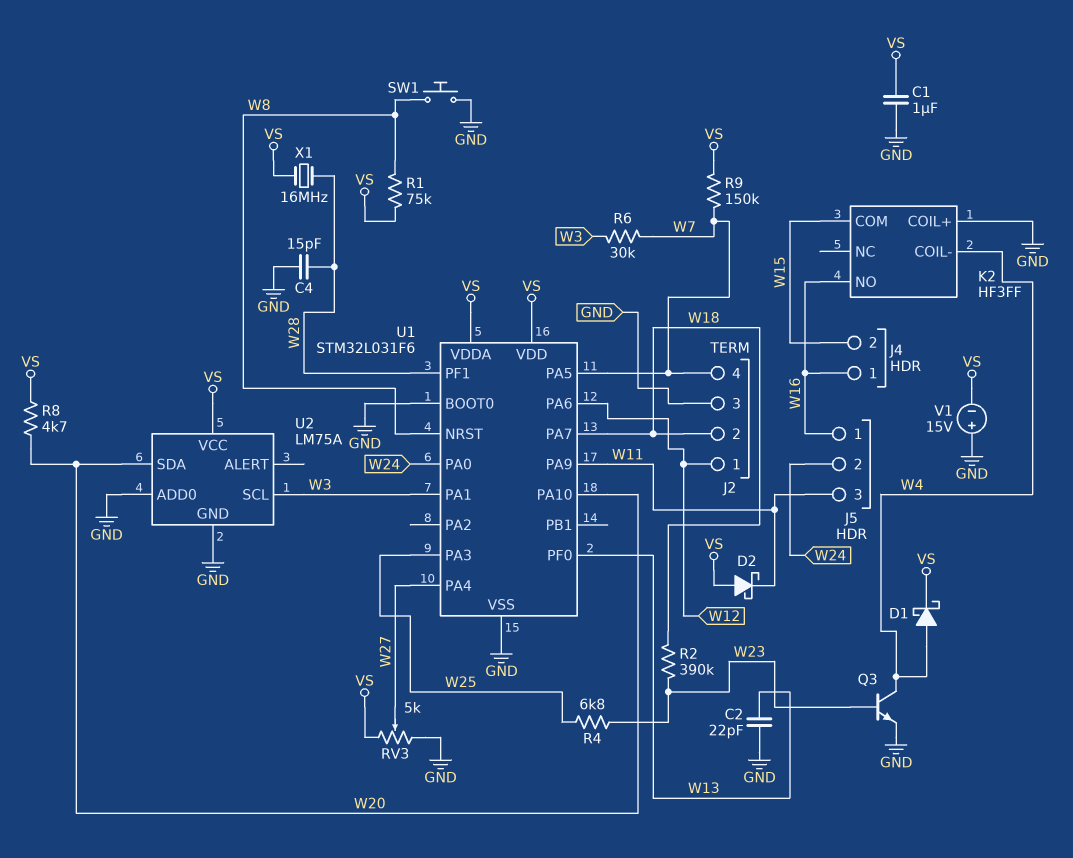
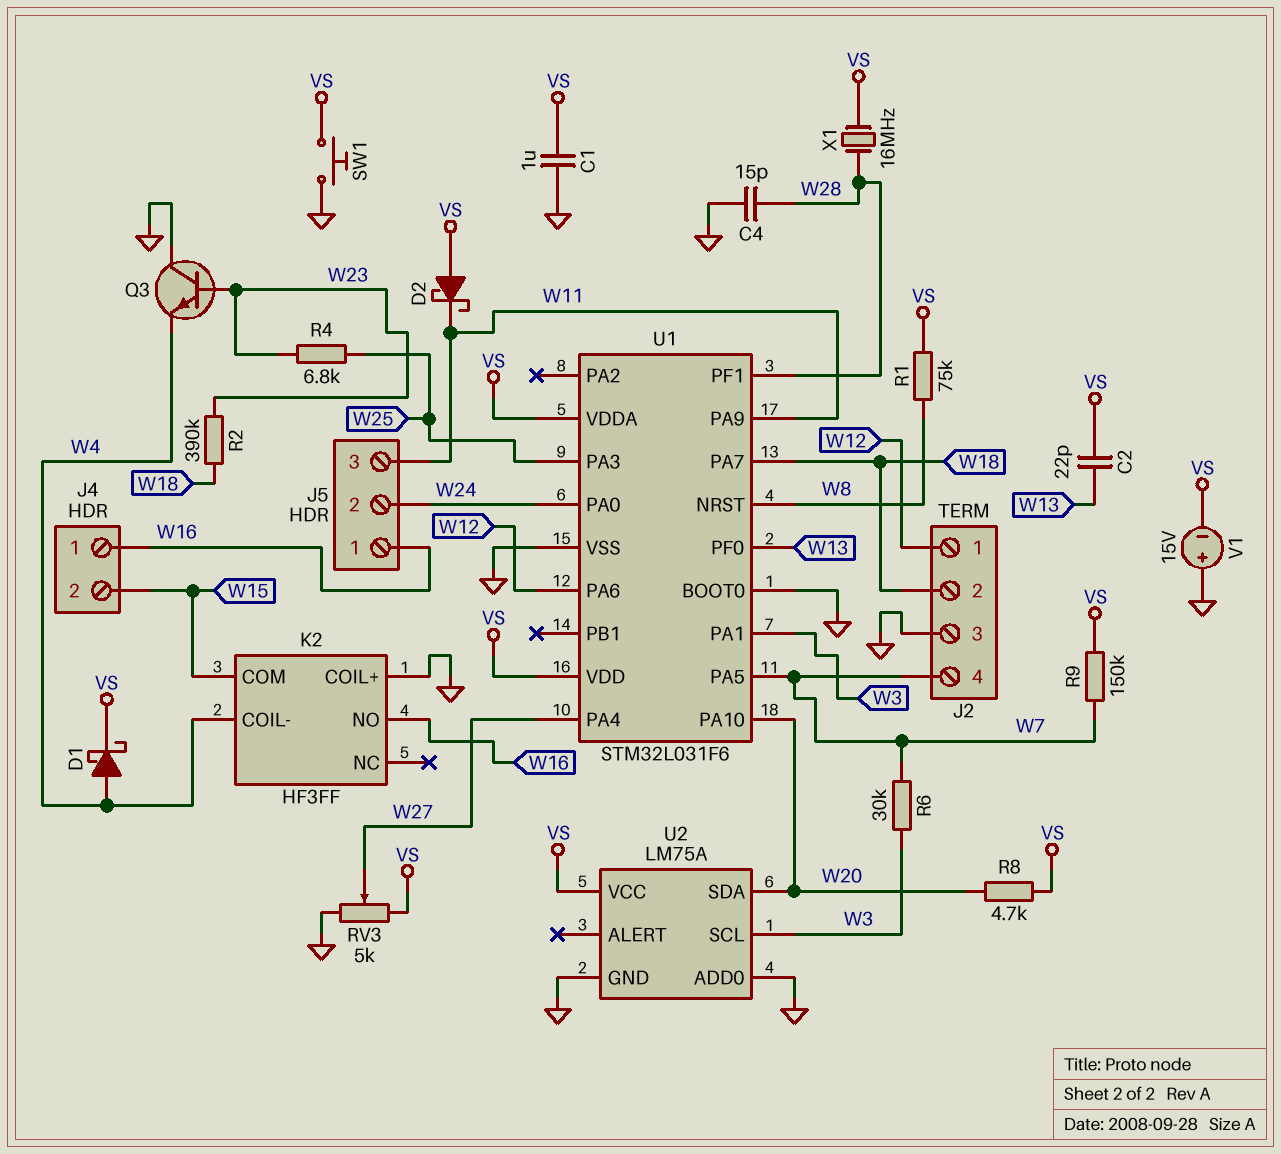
C2: 22pF (GND, W13) -> 22pF (VS, W13)
Q3: NPN (B W23, C W4, E GND) -> NPN (B W23, C GND, E W4)
SW1: button (GND, W8) -> button (GND, VS)

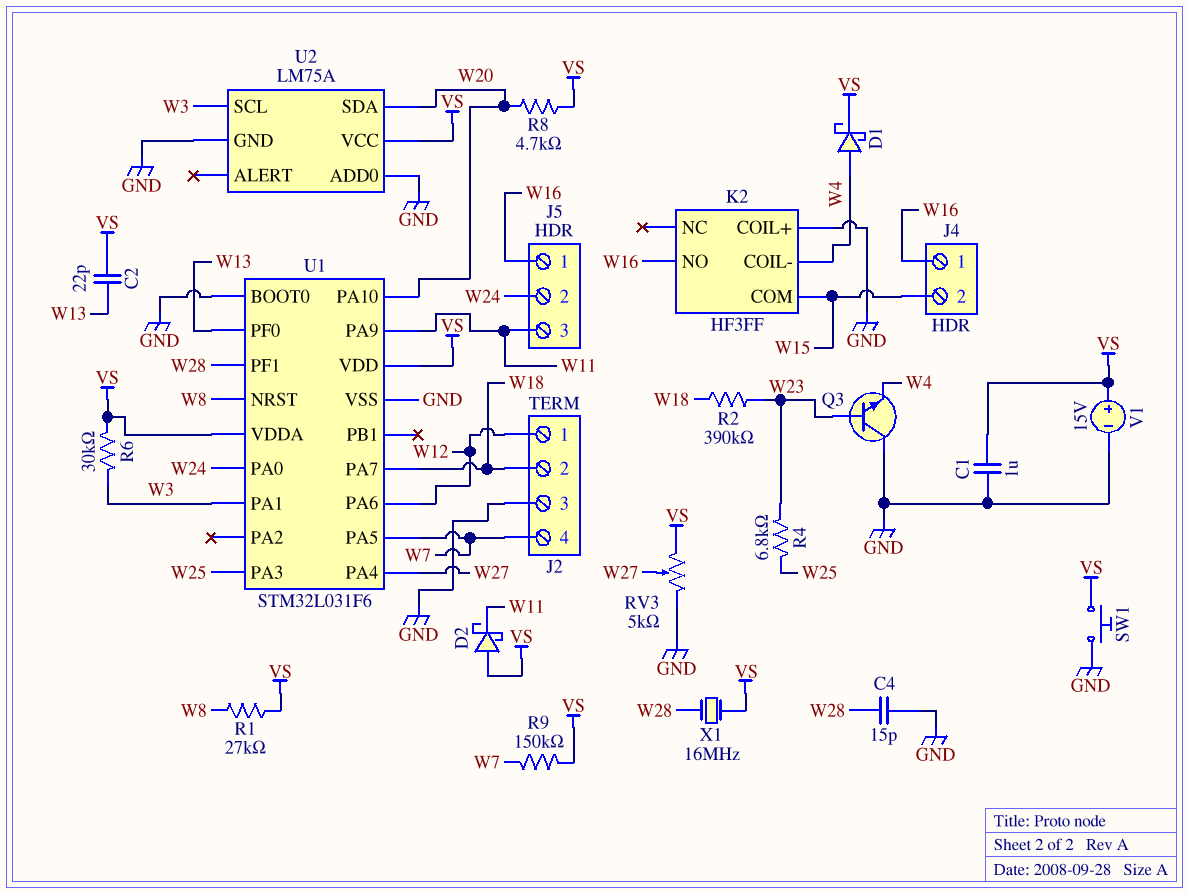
R1: 75k (VS, W8) -> 27k (VS, W8)
R6: 30k (W3, W7) -> 30k (VS, W3)
V1: 15V (plus GND, minus VS) -> 15V (plus VS, minus GND)

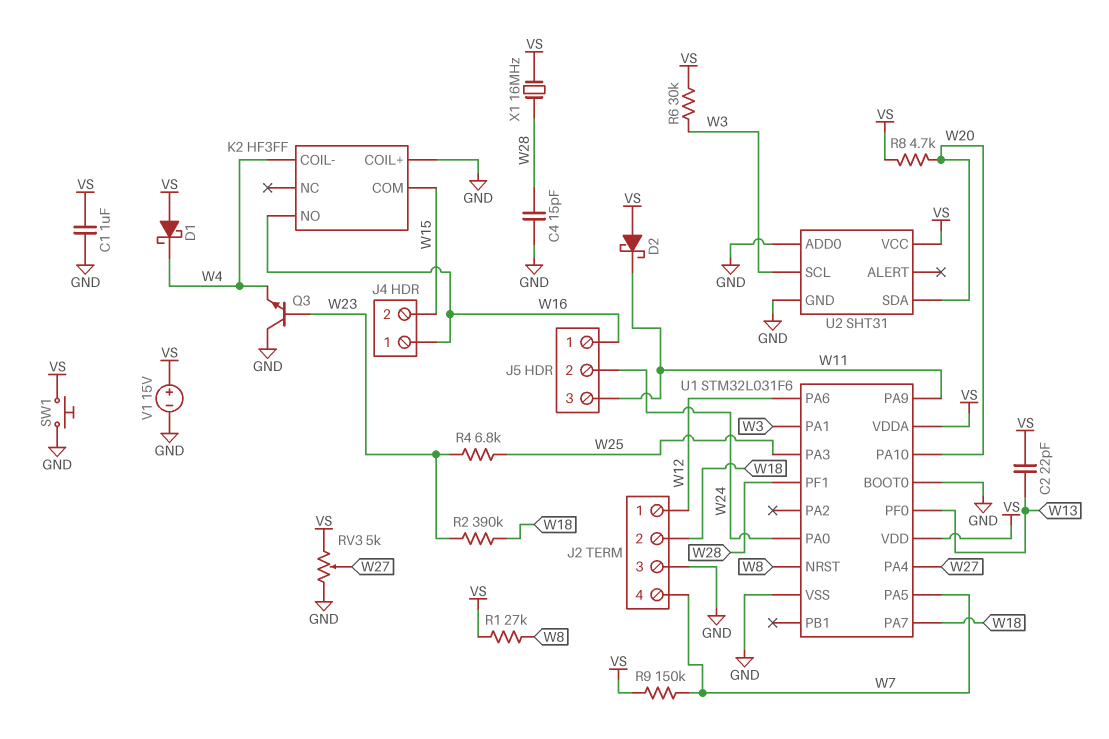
D1: schottky (A W4, K VS) -> schottky (A VS, K W4)
U2: LM75A -> SHT31

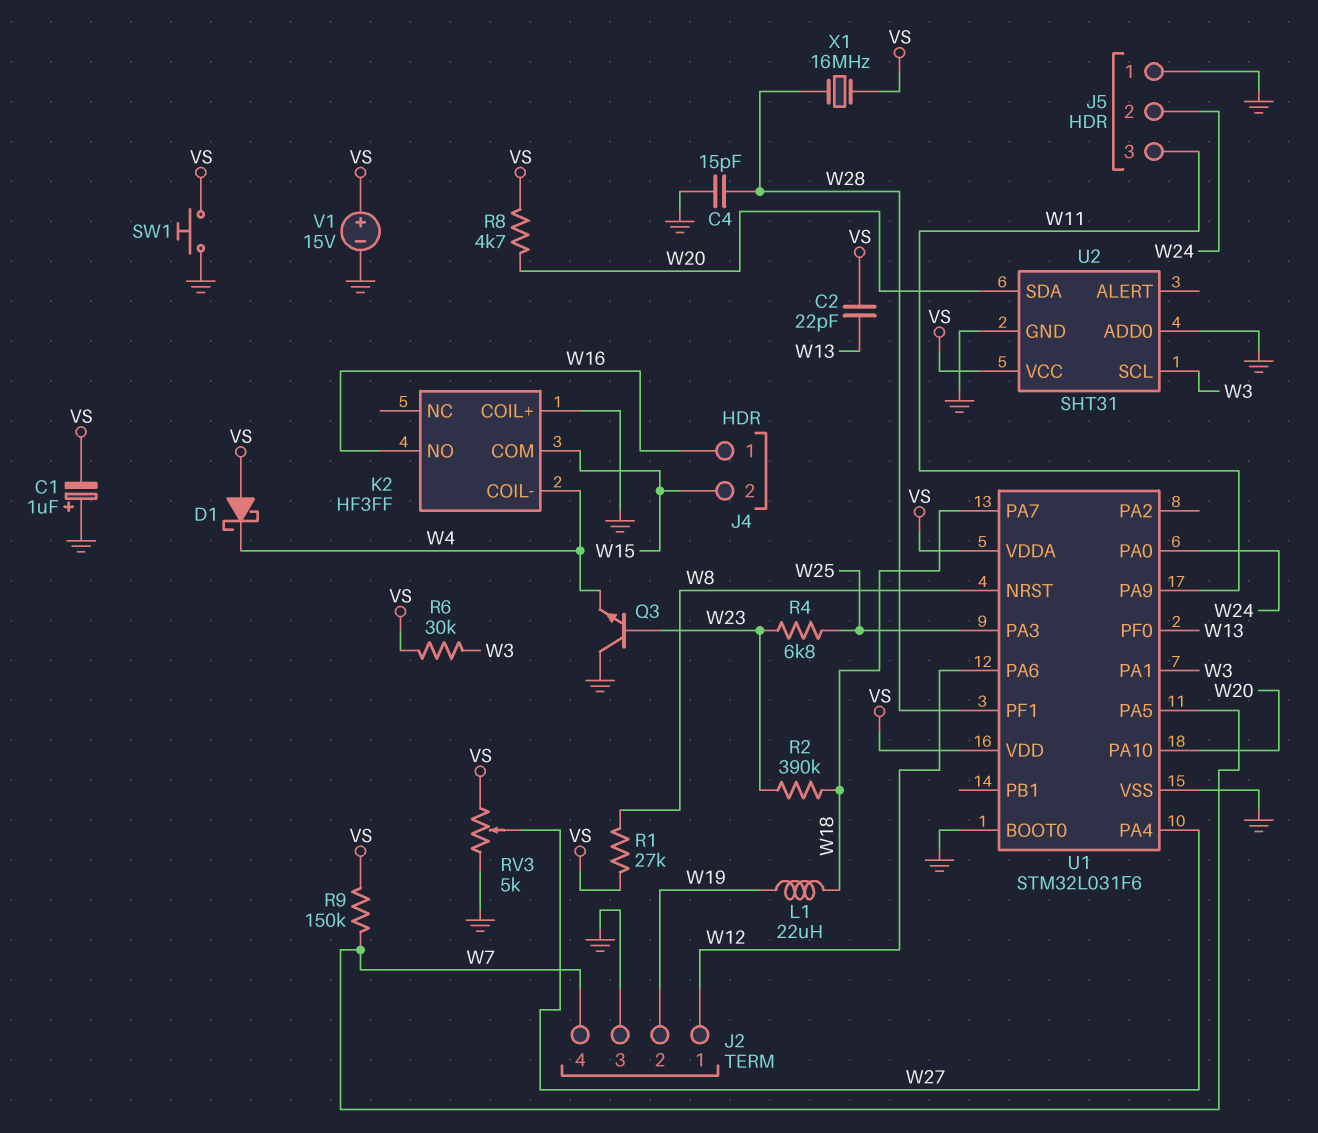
C1: 1uF (GND, VS) -> 1uF (plus GND, minus VS)
D2: schottky (A VS, K W11) -> none
J2 pin 2: W18 -> W19
J5 pin 1: W16 -> GND
L1: none -> 22uH (W18, W19)

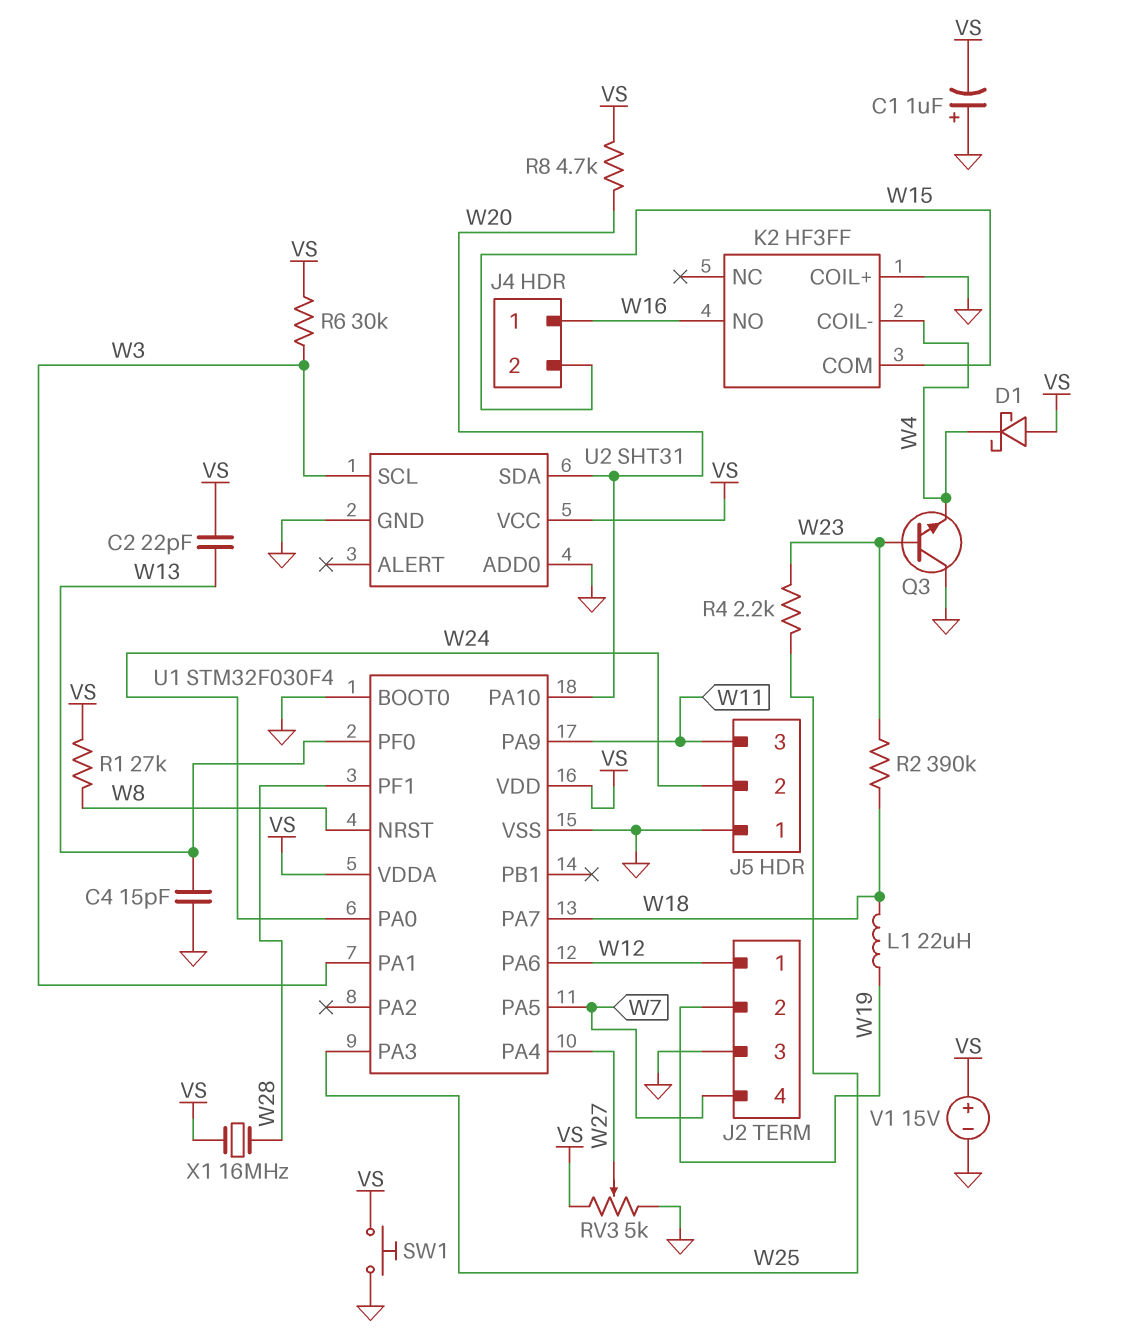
C4: 15pF (GND, W28) -> 15pF (GND, W13)
R4: 6.8k (W23, W25) -> 2.2k (W23, W25)
R9: 150k (VS, W7) -> none
U1: STM32L031F6 -> STM32F030F4

